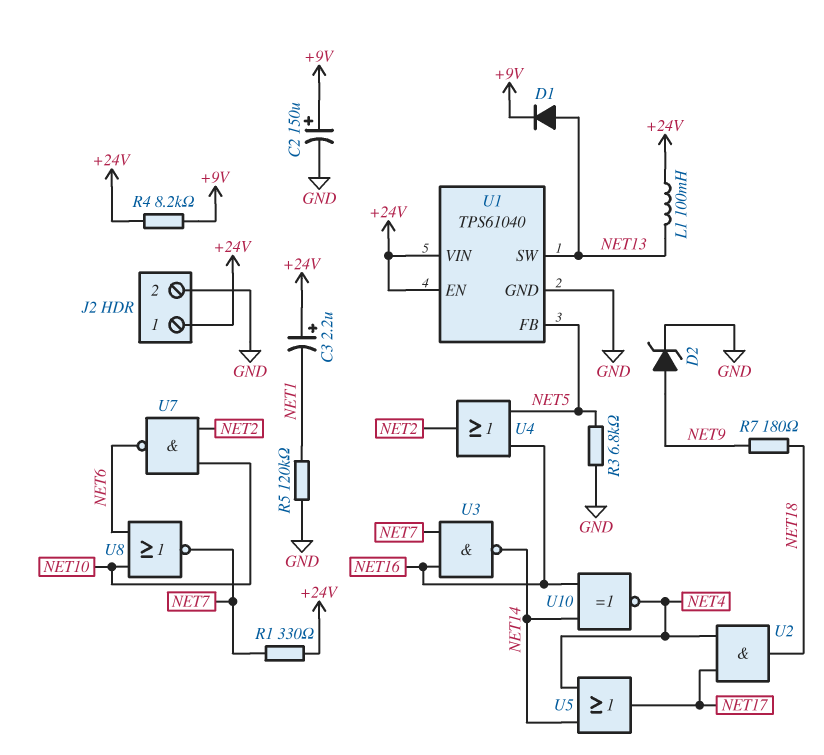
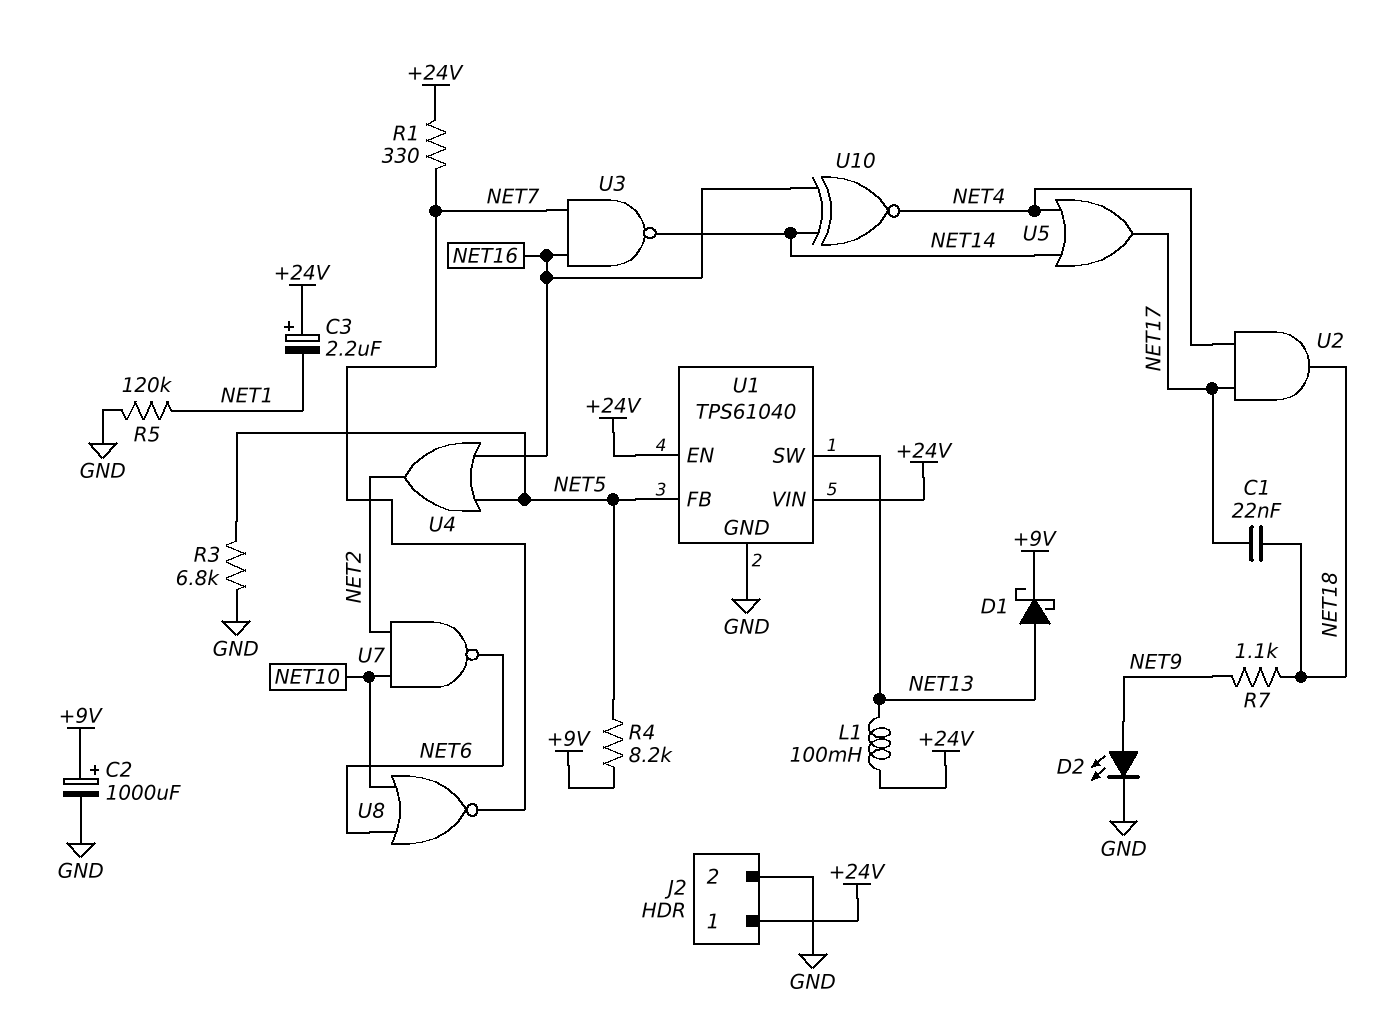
C1: none -> 22nF (NET17, NET18)
C2: 150uF (plus +9V, minus GND) -> 1000uF (plus +9V, minus GND)
D1: diode (A NET13, K +9V) -> schottky (A NET13, K +9V)
D2: zener (A NET9, K GND) -> LED (A NET9, K GND)
R4: 8.2k (+9V, +24V) -> 8.2k (+9V, NET5)
R7: 180 (NET9, NET18) -> 1.1k (NET9, NET18)

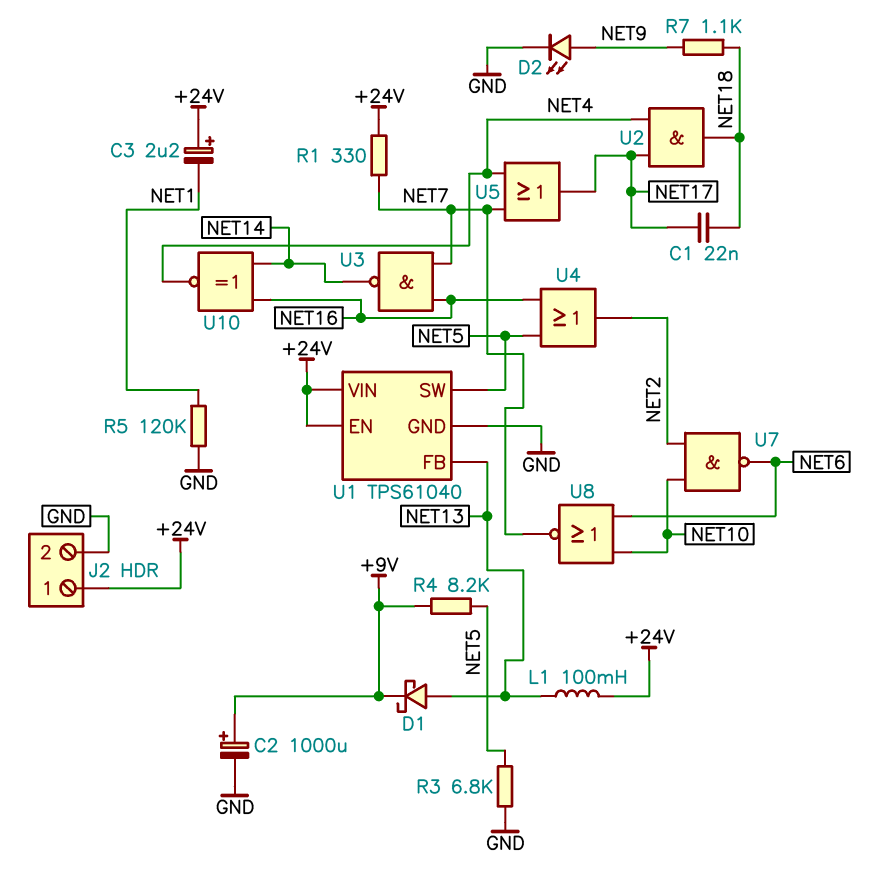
U1 pin FB: NET5 -> NET13
U1 pin SW: NET13 -> NET5
U5: OR (in NET4, in NET14, out NET17) -> OR (in NET4, in NET7, out NET17)

